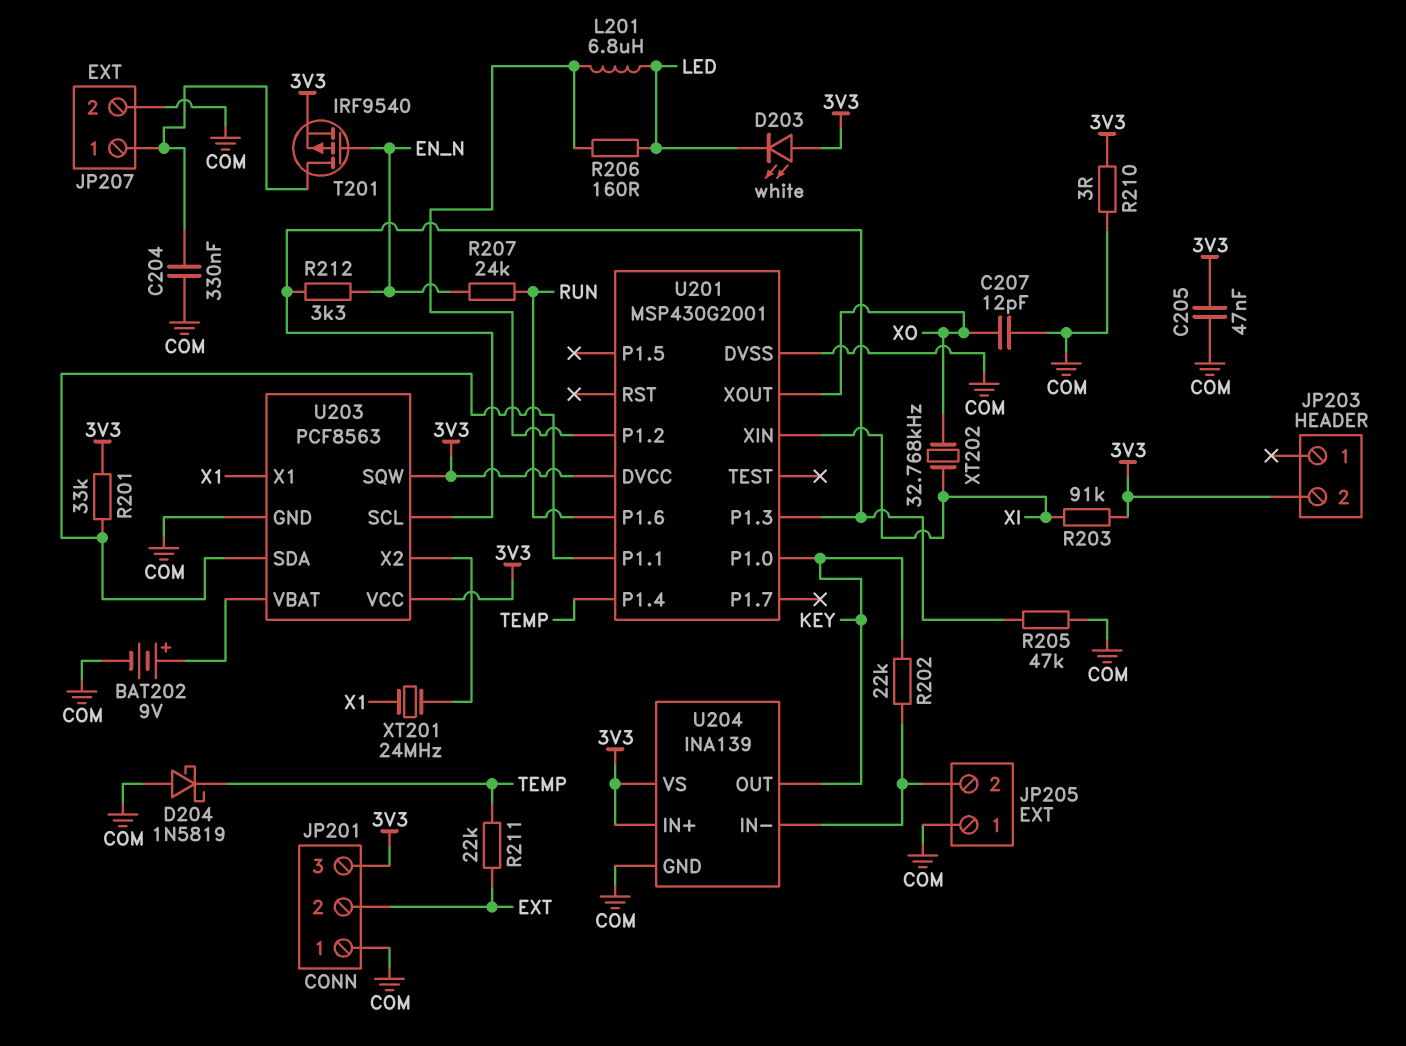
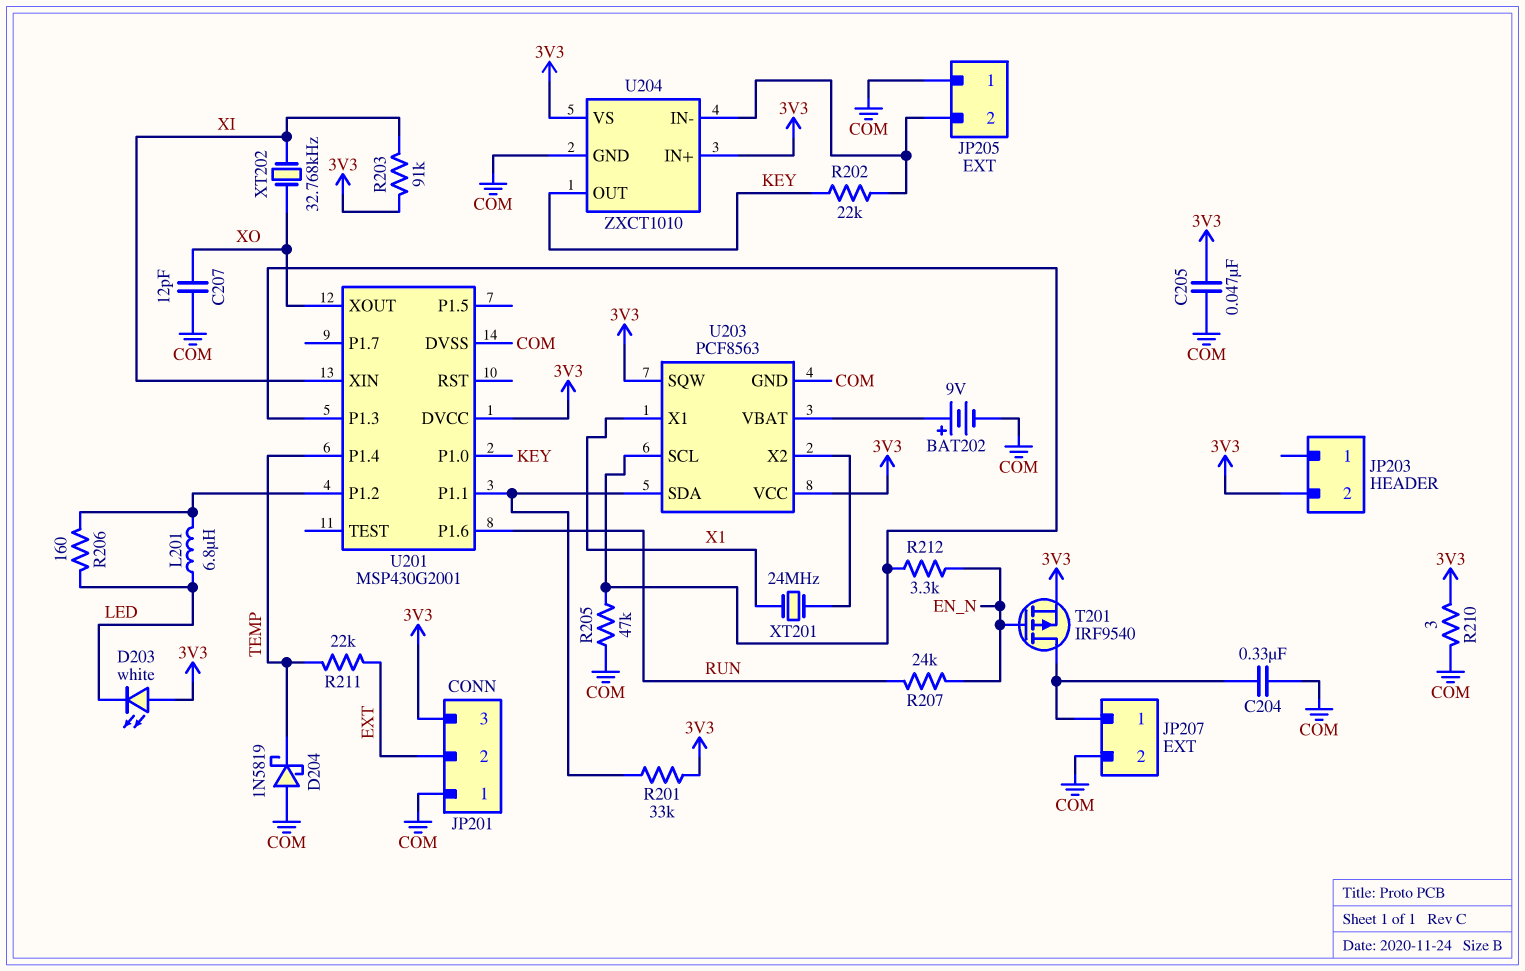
U204: INA139 -> ZXCT1010

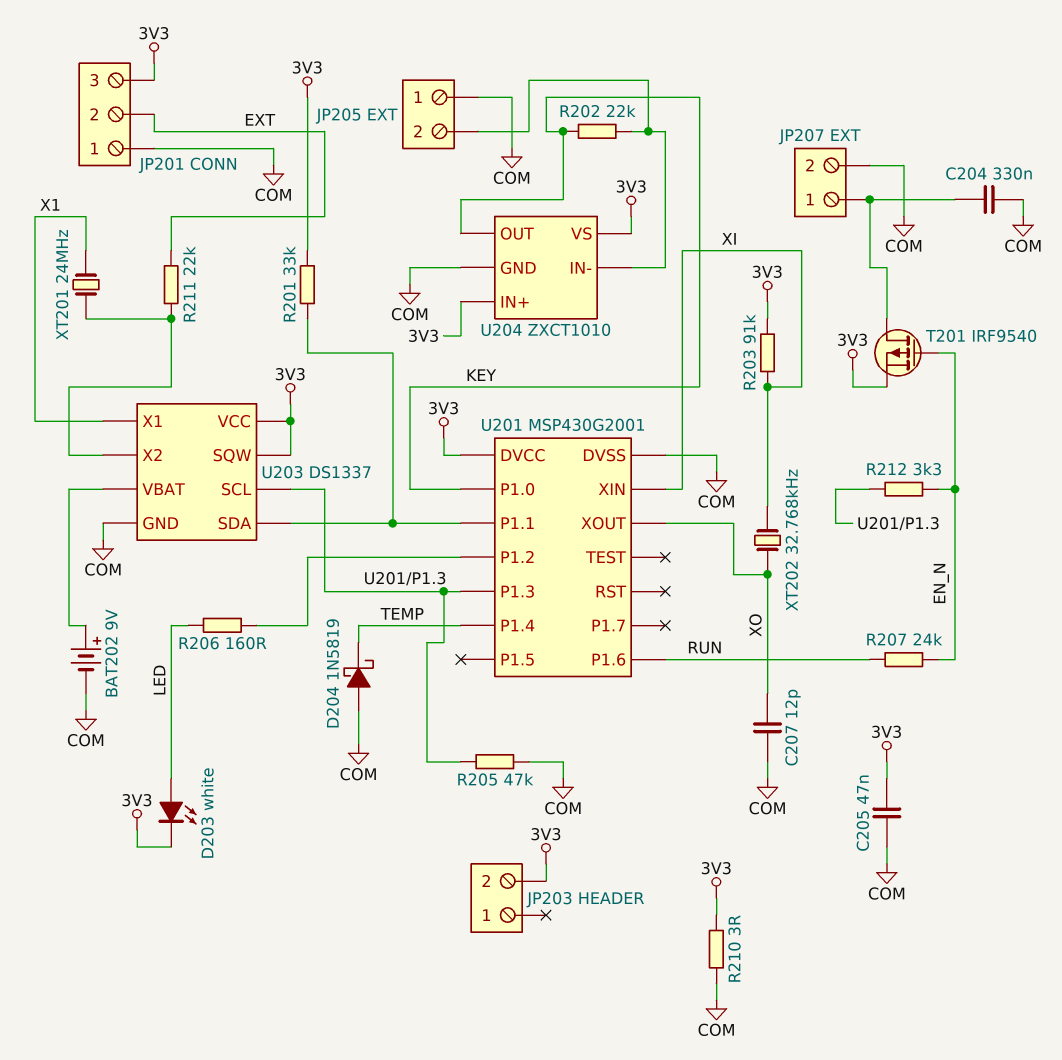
D203: LED white (A 3V3, K LED) -> LED white (A LED, K 3V3)
L201: 6.8uH (LED, U201/P1.2) -> none
R211: 22k (EXT, TEMP) -> 22k (EXT, U203/X2)
U203: PCF8563 -> DS1337

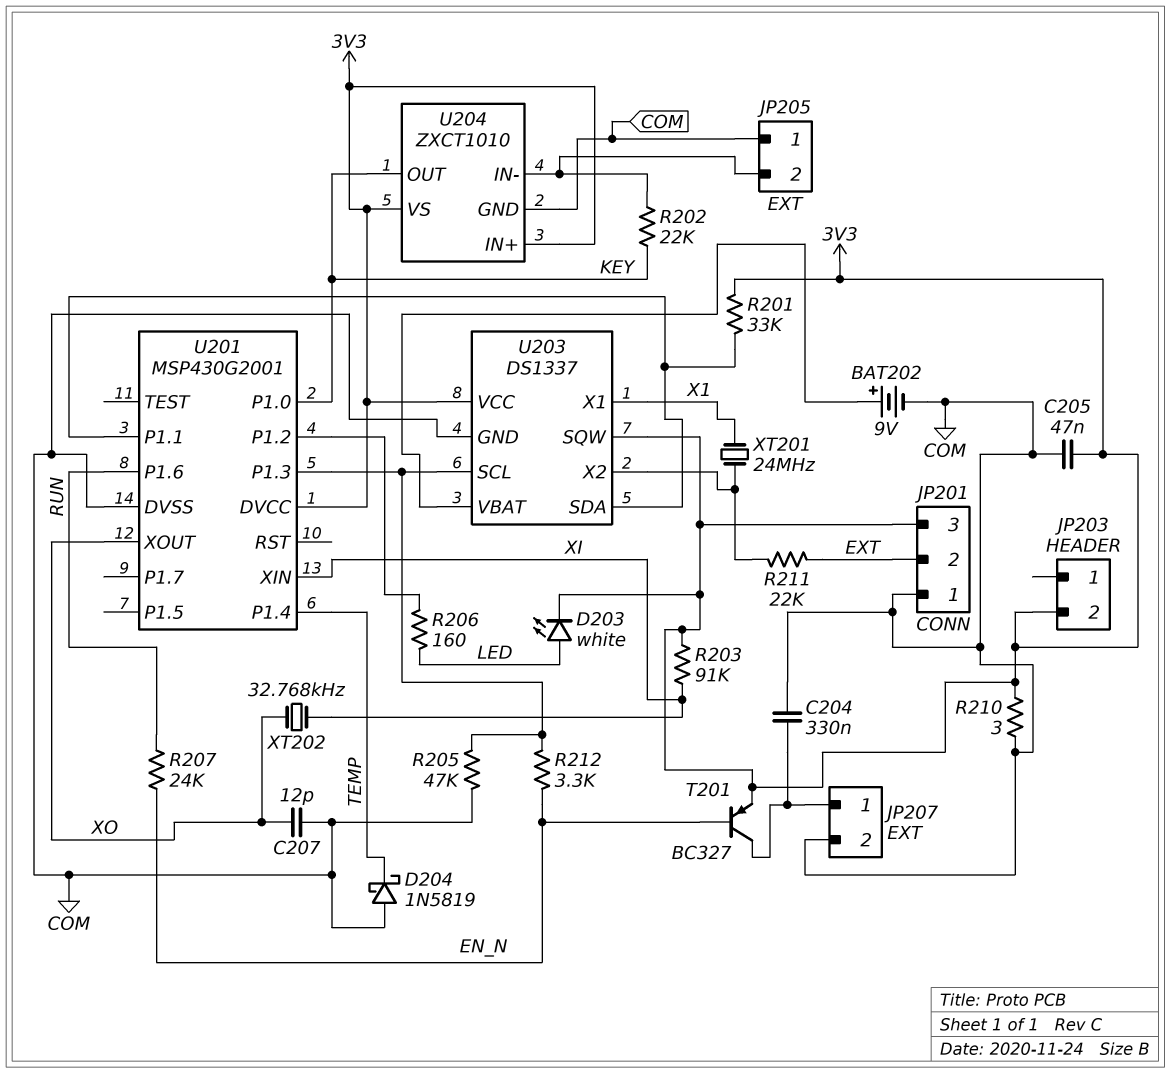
T201: PMOS IRF9540 (G EN_N, D JP207/1, S 3V3) -> PNP BC327 (B EN_N, C JP207/1, E 3V3)

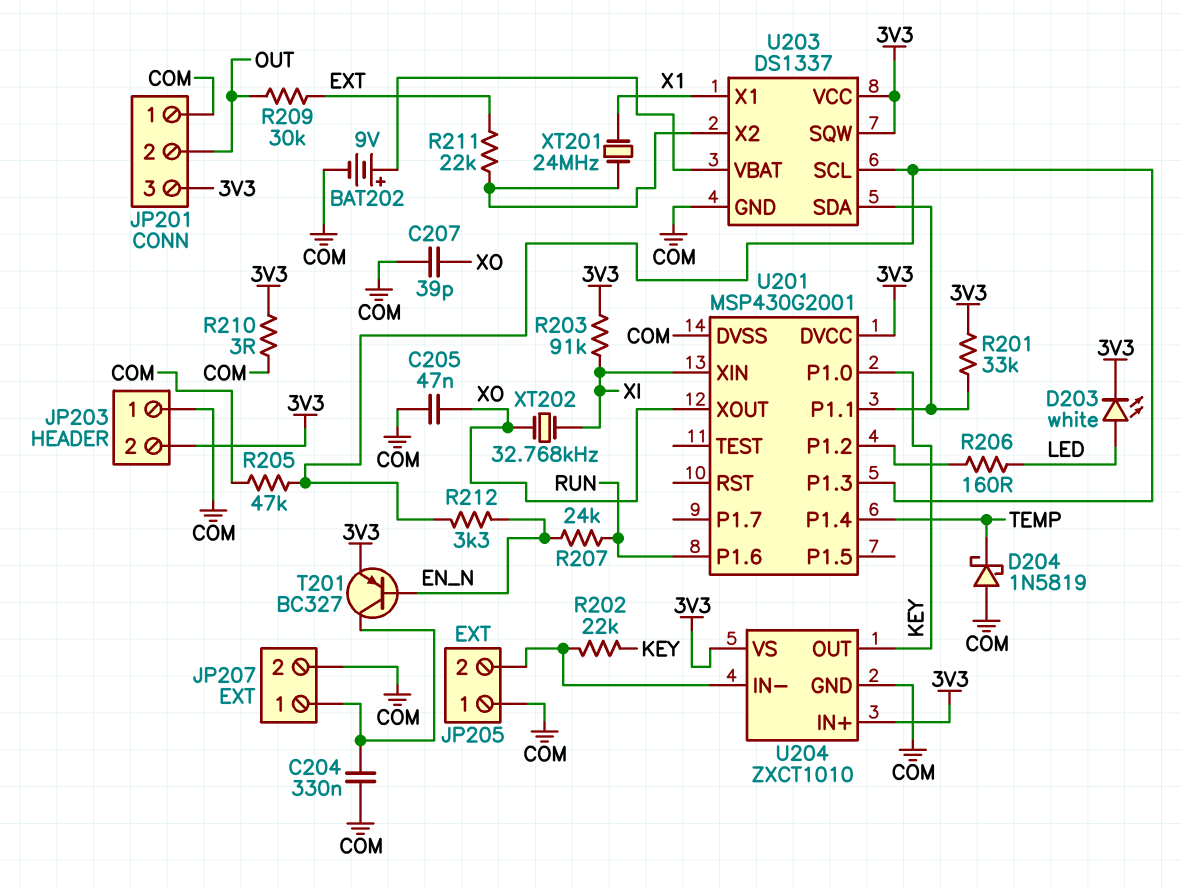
C205: 47nF (3V3, COM) -> 47nF (COM, XO)
C207: 12pF (COM, XO) -> 39pF (COM, XO)
JP201 pin 2: EXT -> OUT
JP203 pin 1: none -> COM
R209: none -> 30k (EXT, OUT)

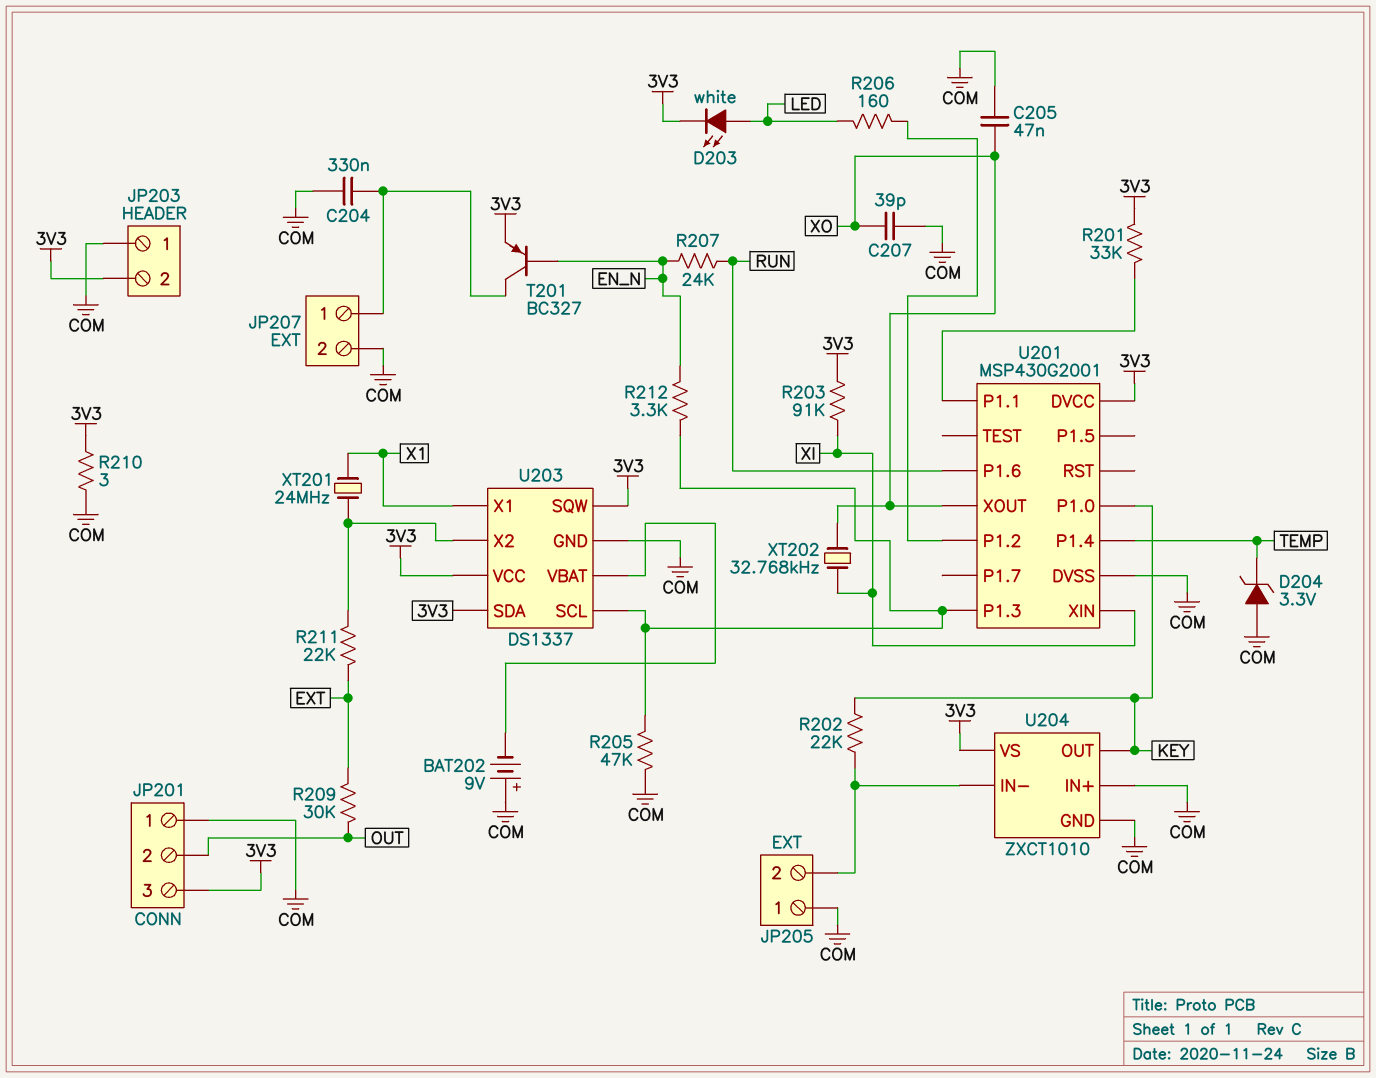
BAT202: 9V (plus U203/VBAT, minus COM) -> 9V (plus COM, minus U203/VBAT)
D204: schottky 1N5819 (A COM, K TEMP) -> zener 3.3V (A COM, K TEMP)
U203 pin SDA: U201/P1.1 -> 3V3
U204 pin IN+: 3V3 -> COM

